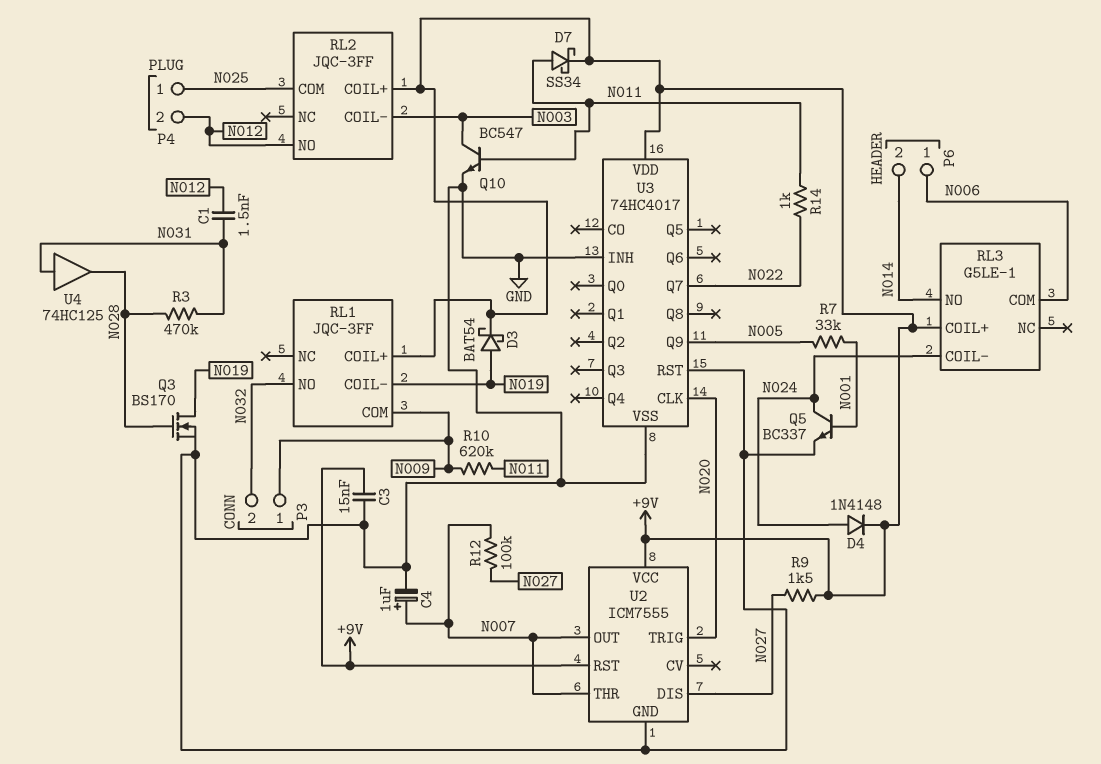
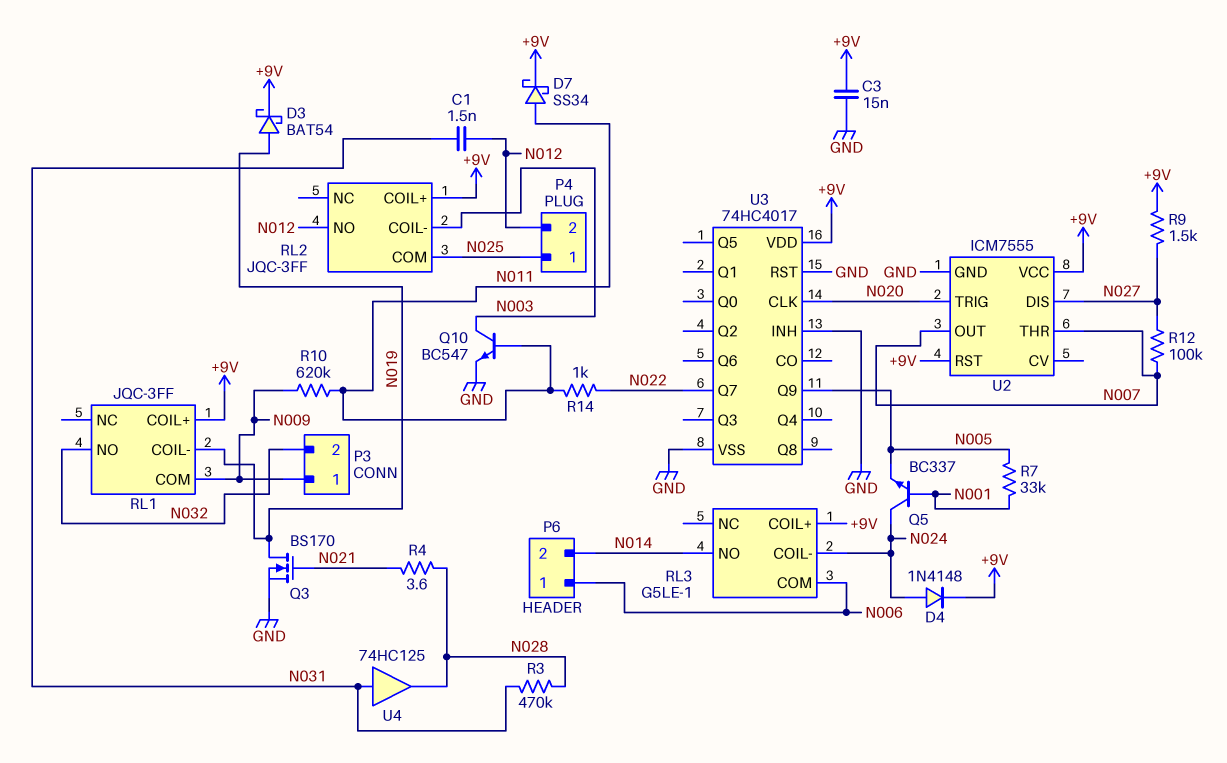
C4: 1uF (plus N007, minus GND) -> none
Q3: NMOS BS170 (G N028, D N019, S GND) -> NMOS BS170 (G N021, D N019, S GND)
Q5: NPN BC337 (B N001, C N024, E GND) -> NPN BC337 (B N001, C N024, E N005)
R4: none -> 3.6 (N021, N028)

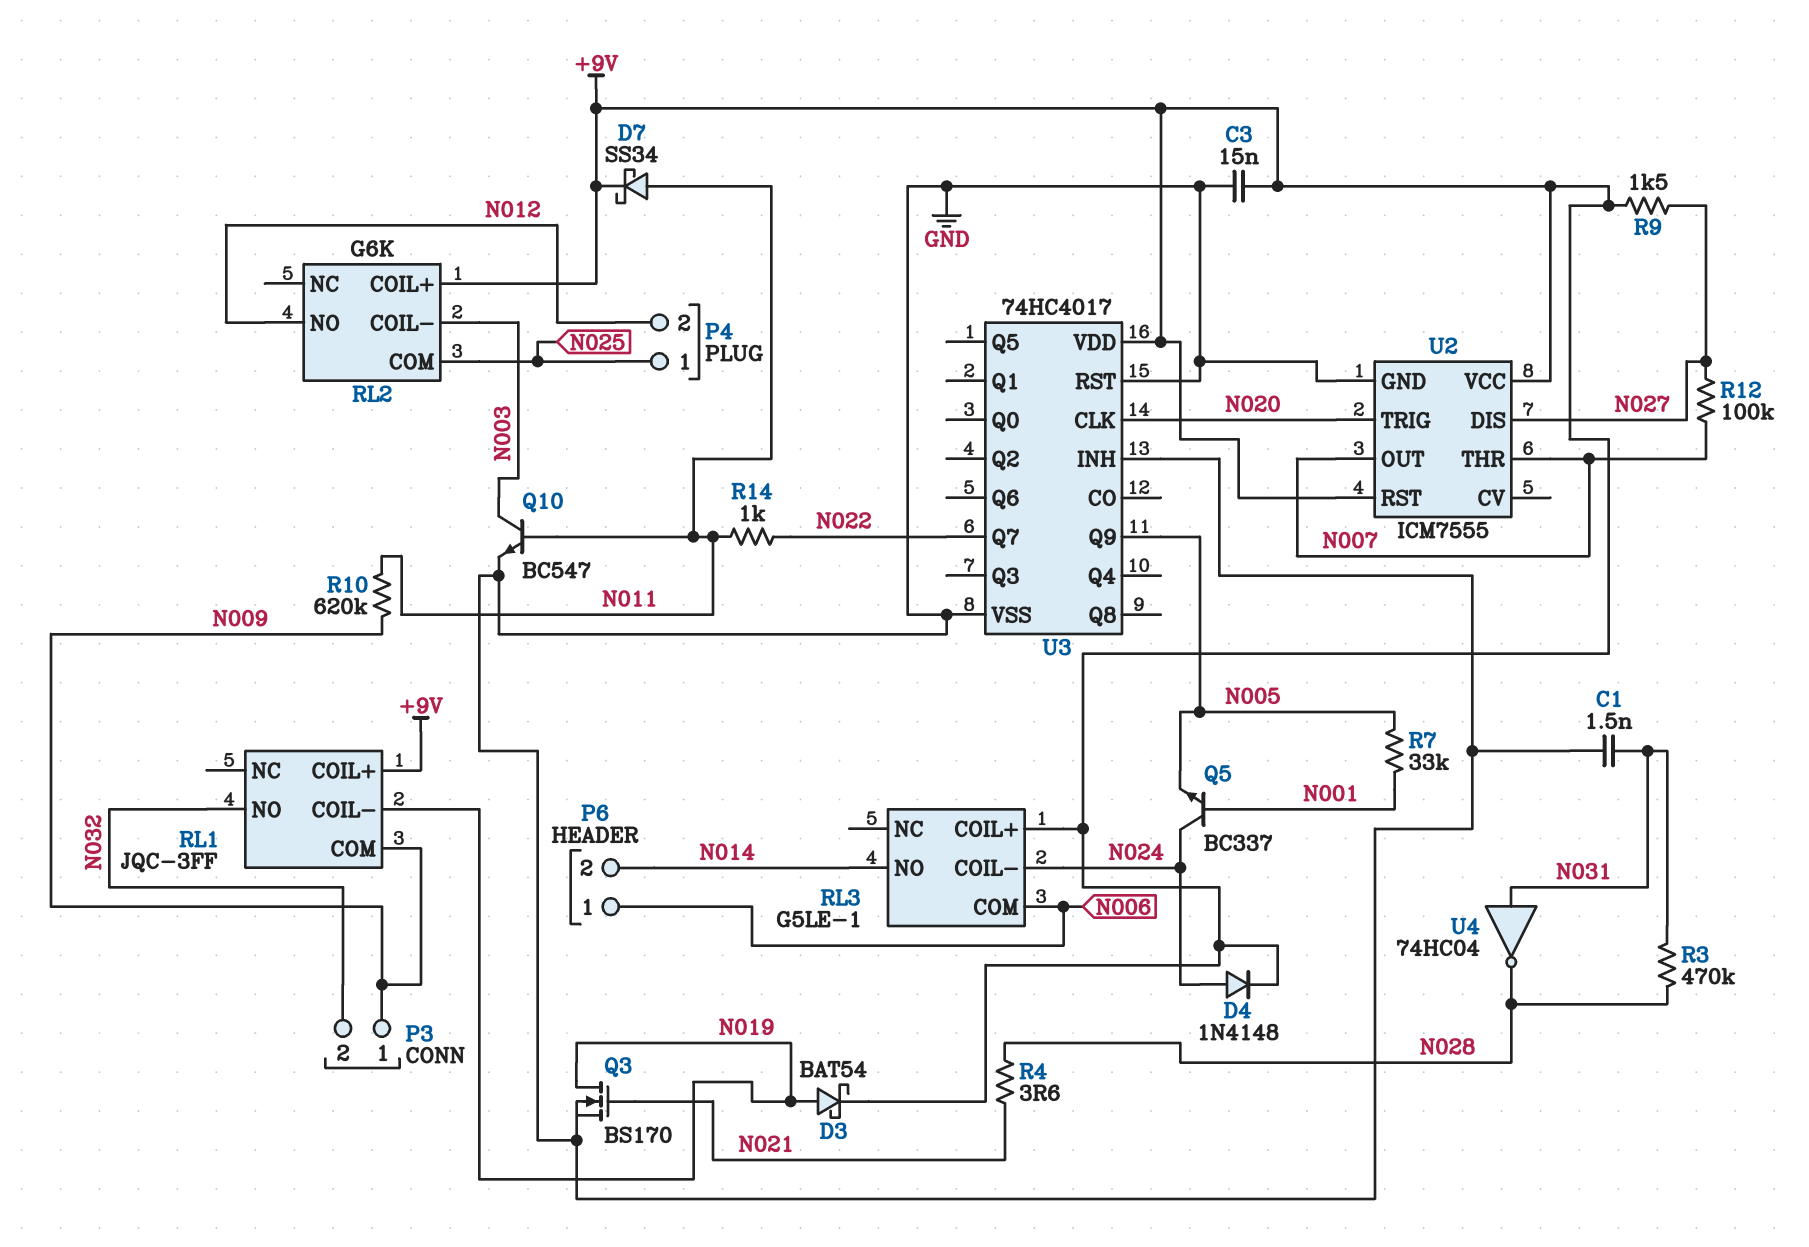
C1: 1.5nF (N012, N031) -> 1.5nF (GND, N031)
RL2: JQC-3FF -> G6K
U4: buffer 74HC125 (in N031, out N028) -> NOT 74HC04 (in N031, out N028)

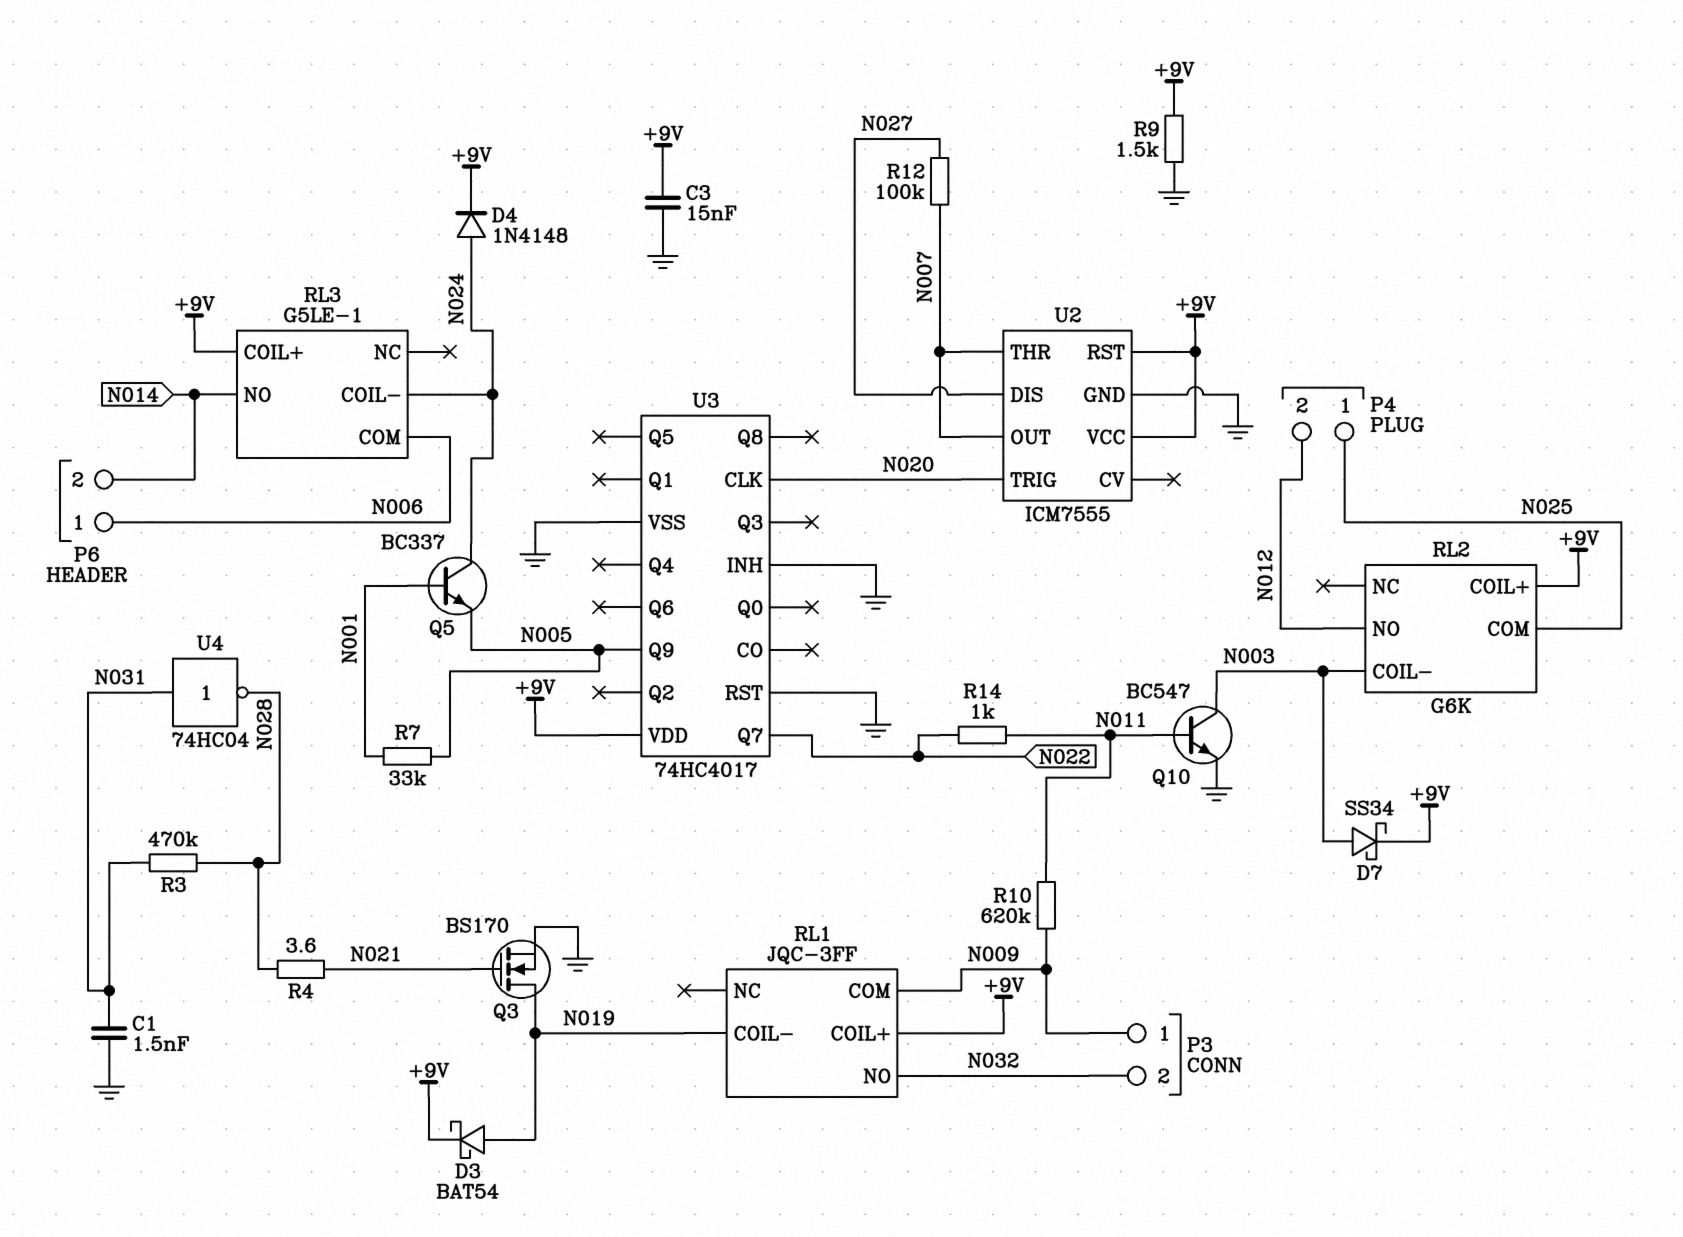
D7: schottky SS34 (A N011, K +9V) -> schottky SS34 (A N003, K +9V)
R9: 1.5k (+9V, N027) -> 1.5k (+9V, GND)

